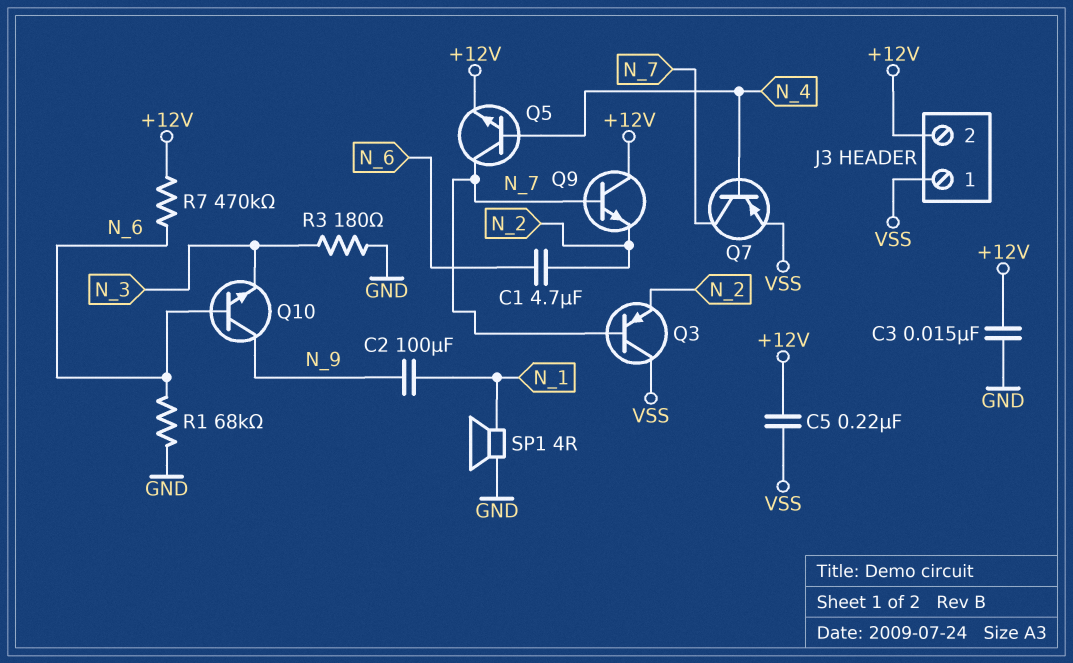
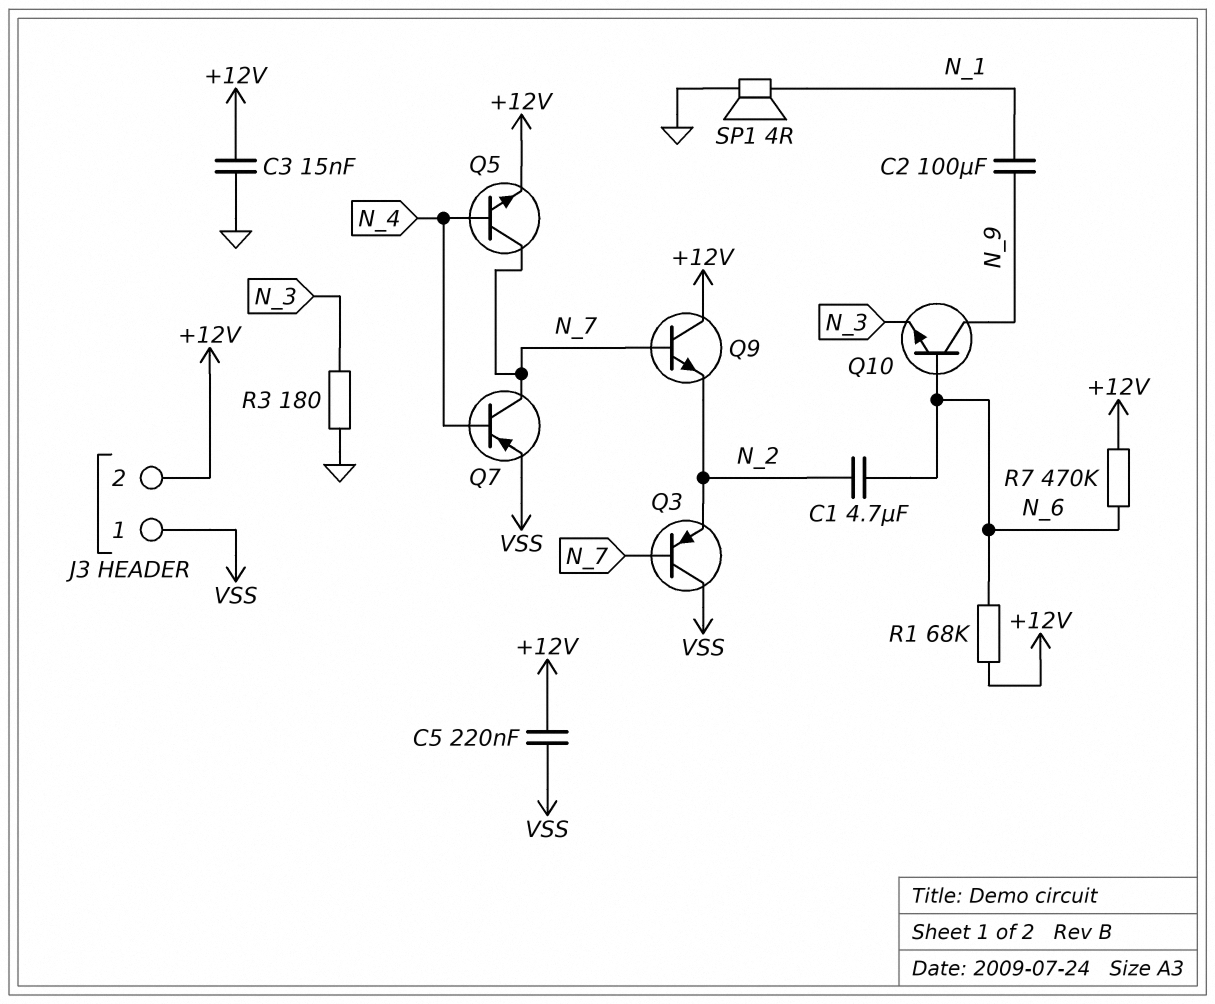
R1: 68k (GND, N_6) -> 68k (+12V, N_6)

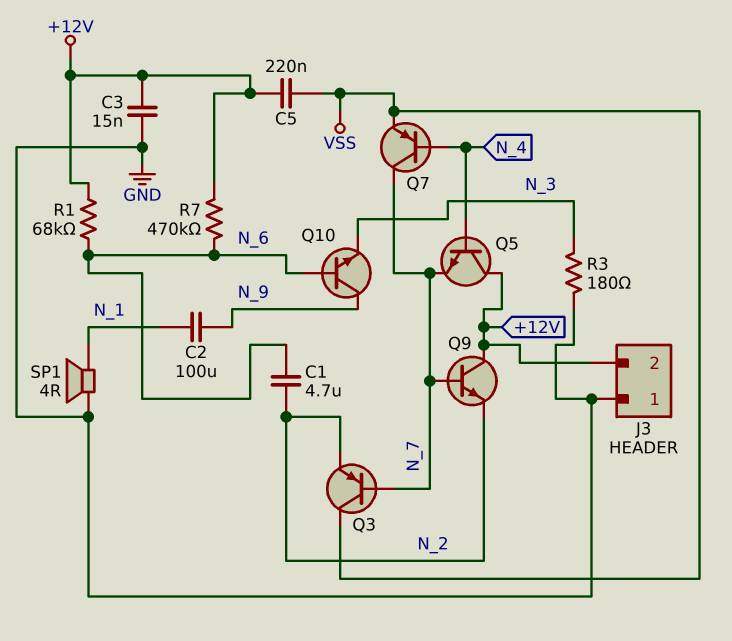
J3 pin 1: VSS -> GND
Q5: NPN (B N_4, C N_7, E +12V) -> NPN (B N_4, C +12V, E N_7)

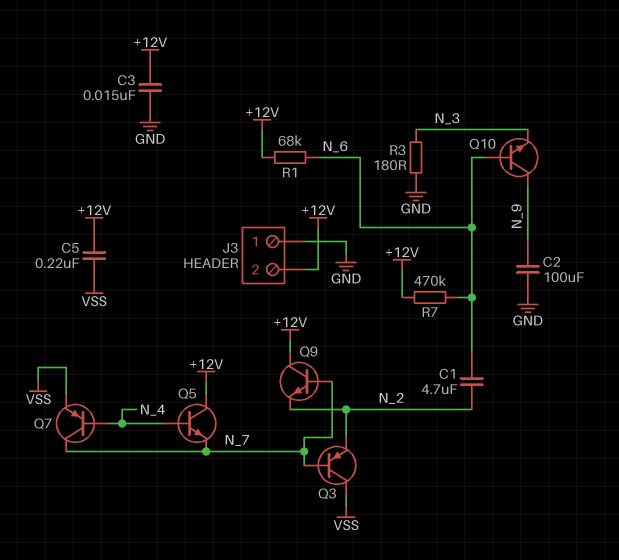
C2: 100uF (N_1, N_9) -> 100uF (GND, N_9)
SP1: speaker 4R (GND, N_1) -> none

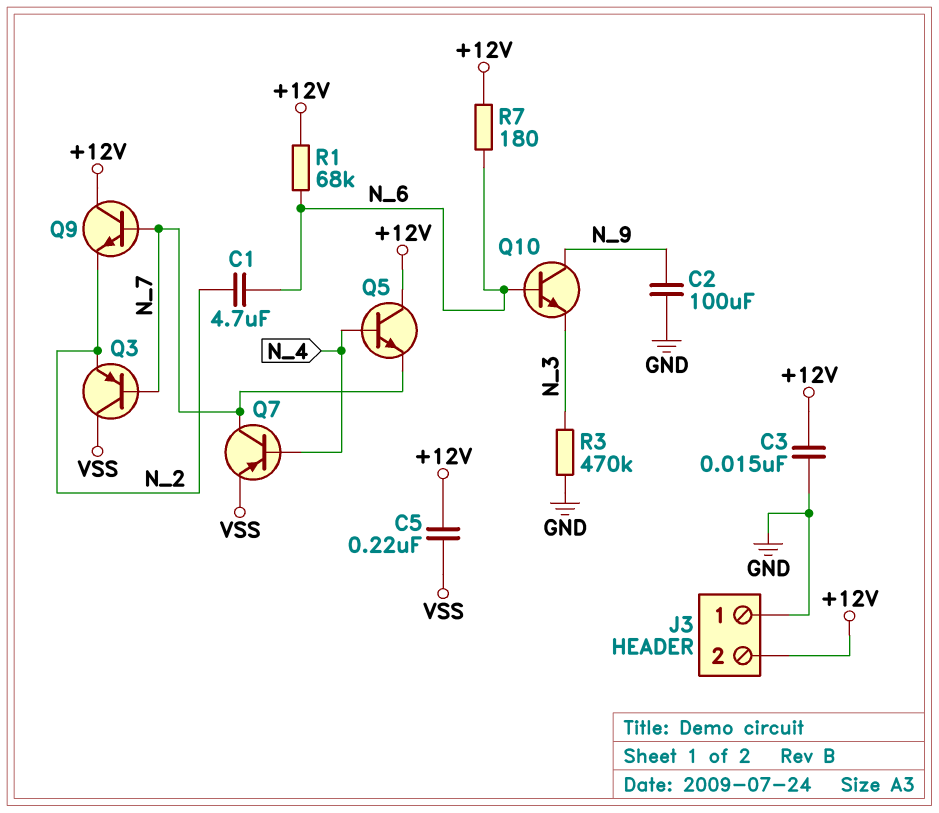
R3: 180 (GND, N_3) -> 470k (GND, N_3)
R7: 470k (+12V, N_6) -> 180 (+12V, N_6)

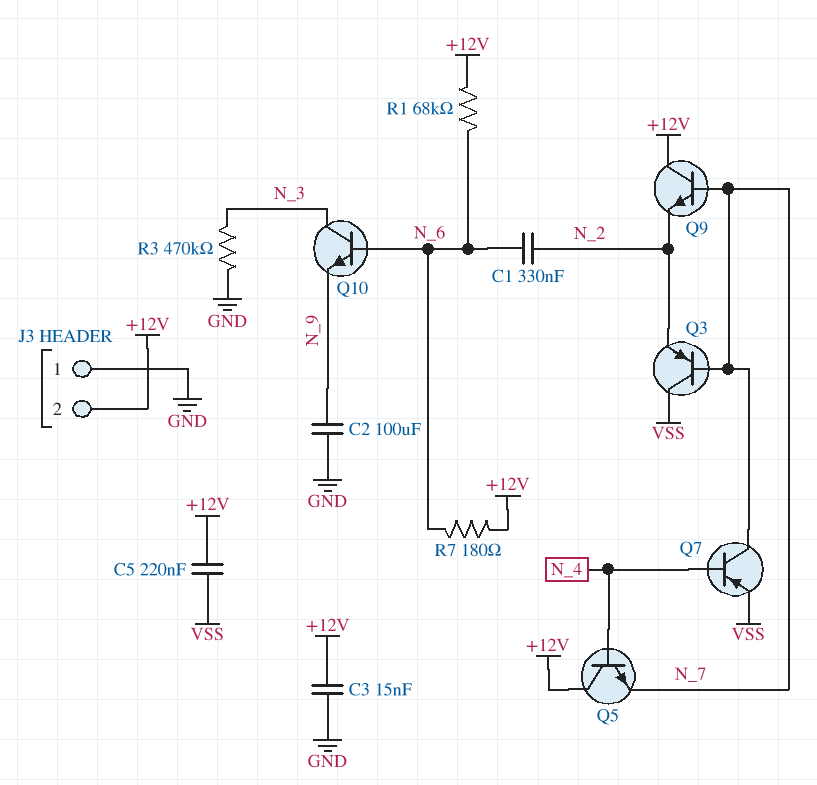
C1: 4.7uF (N_2, N_6) -> 330nF (N_2, N_6)
Q10: NPN (B N_6, C N_9, E N_3) -> NPN (B N_6, C N_3, E N_9)

